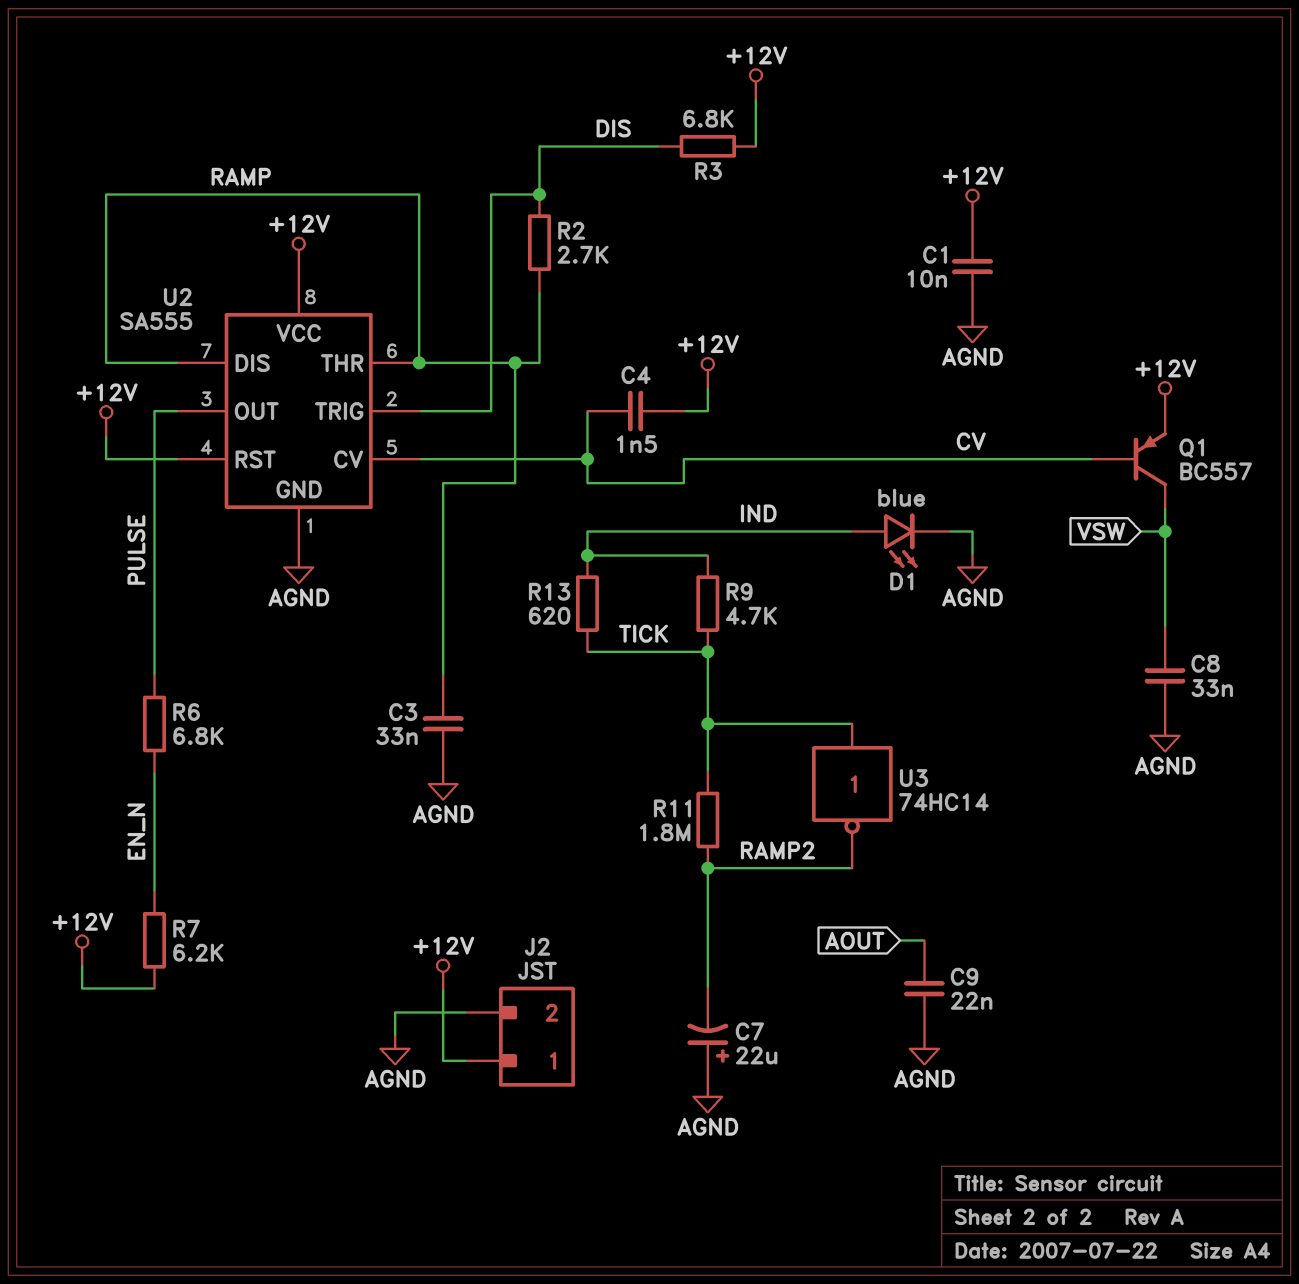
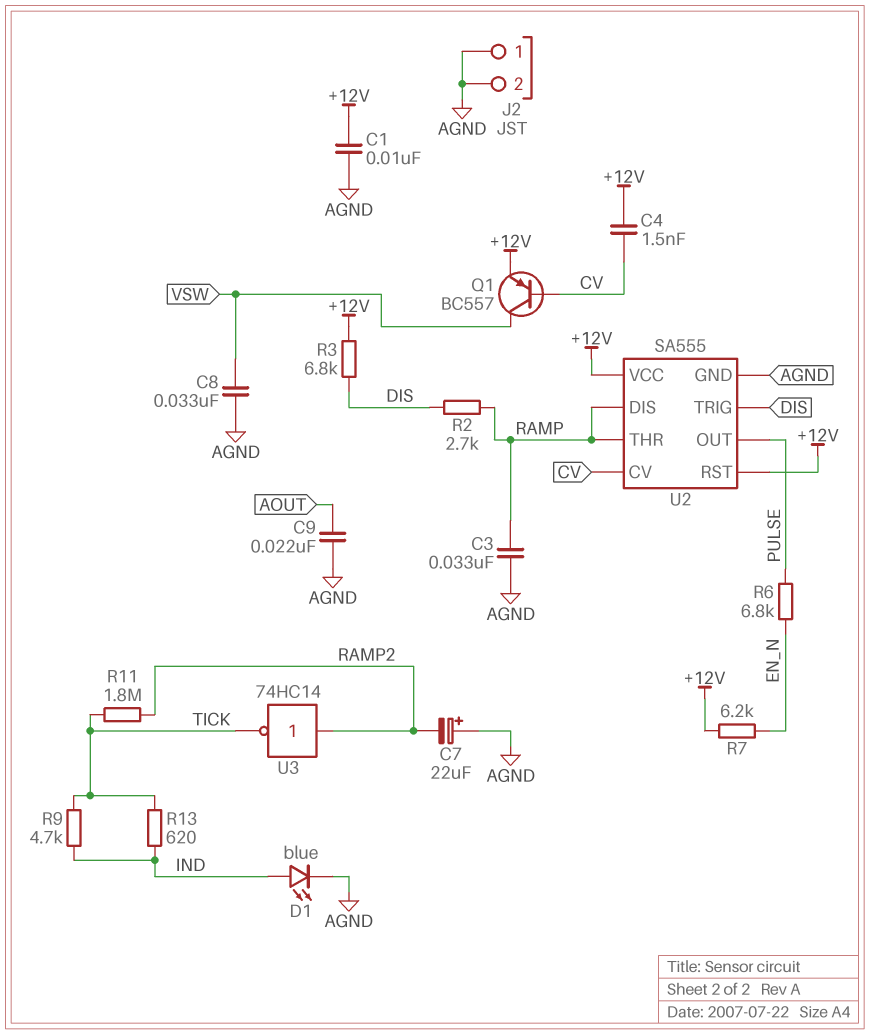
J2 pin 1: +12V -> AGND
U3: NOT 74HC14 (in TICK, out RAMP2) -> NOT 74HC14 (in RAMP2, out TICK)

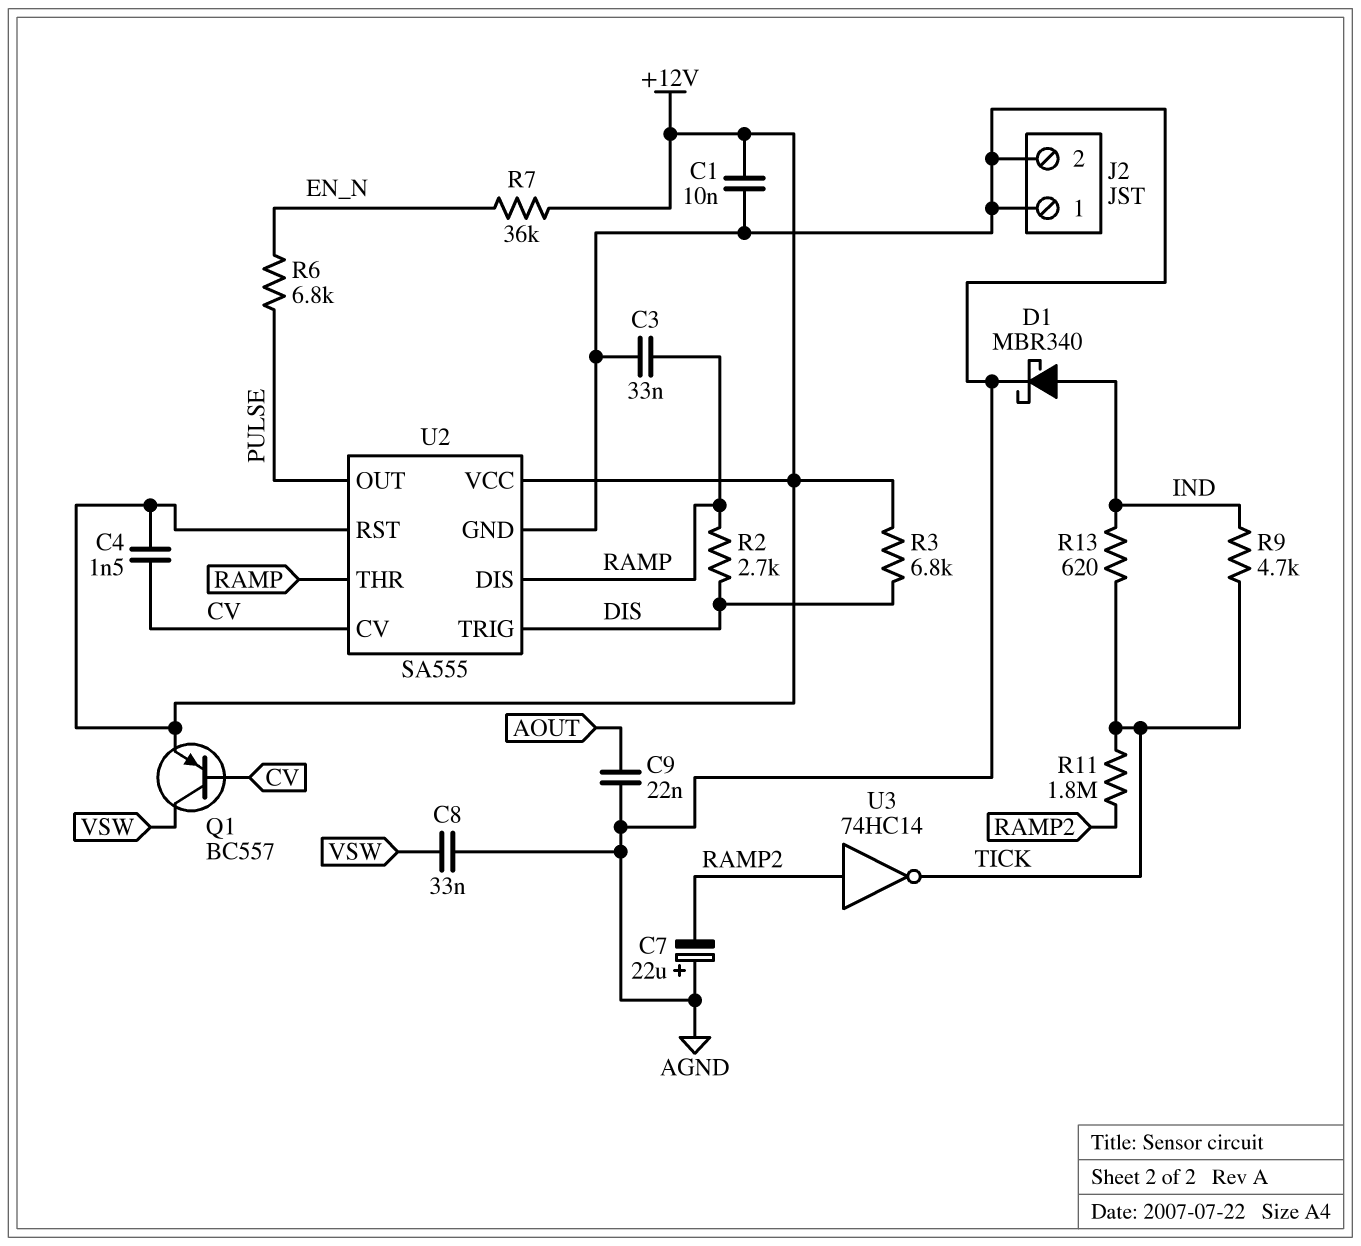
D1: LED blue (A IND, K AGND) -> schottky MBR340 (A IND, K AGND)
R7: 6.2k (+12V, EN_N) -> 36k (+12V, EN_N)

